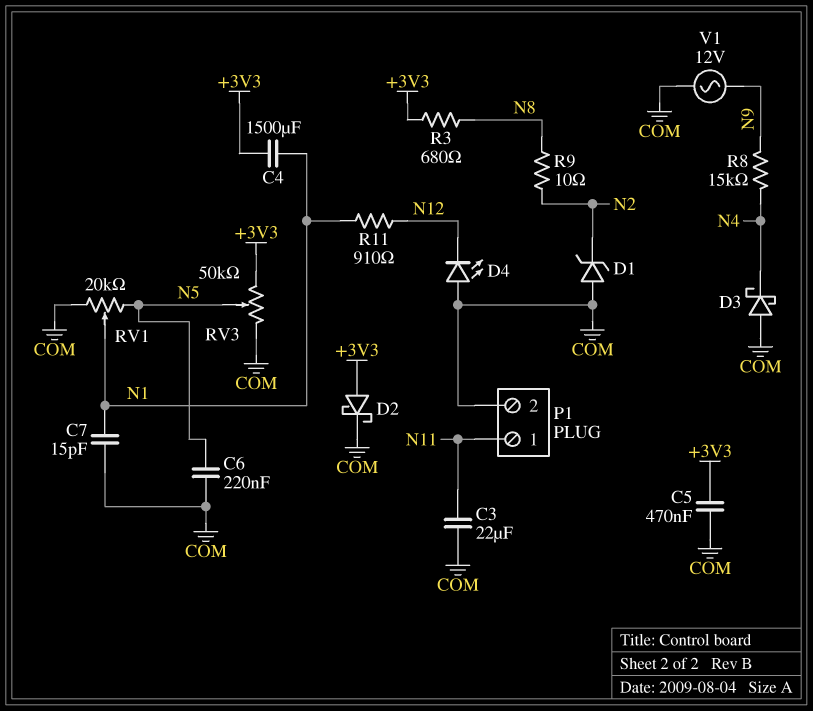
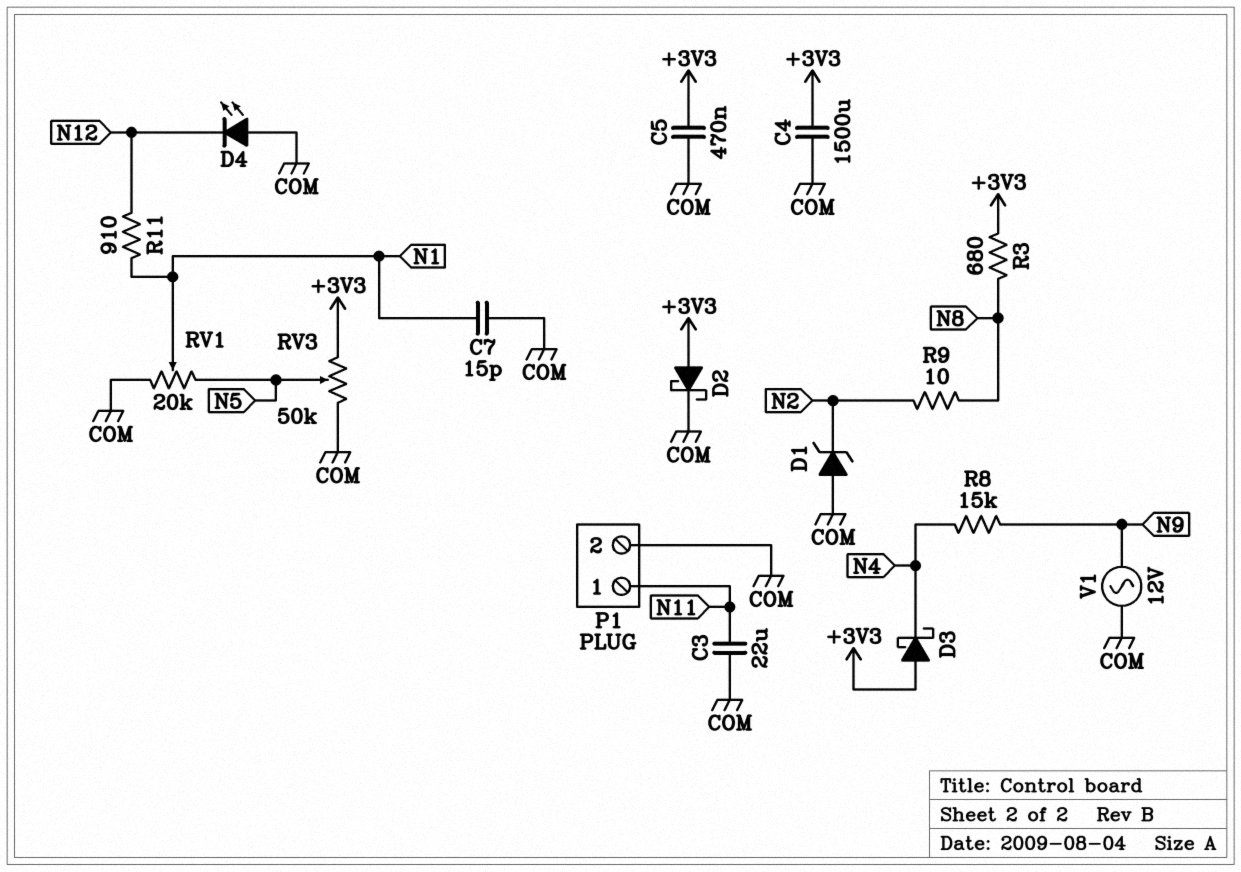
C4: 1500uF (+3V3, N1) -> 1500uF (+3V3, COM)
C6: 220nF (COM, N5) -> none
D3: schottky (A COM, K N4) -> schottky (A +3V3, K N4)

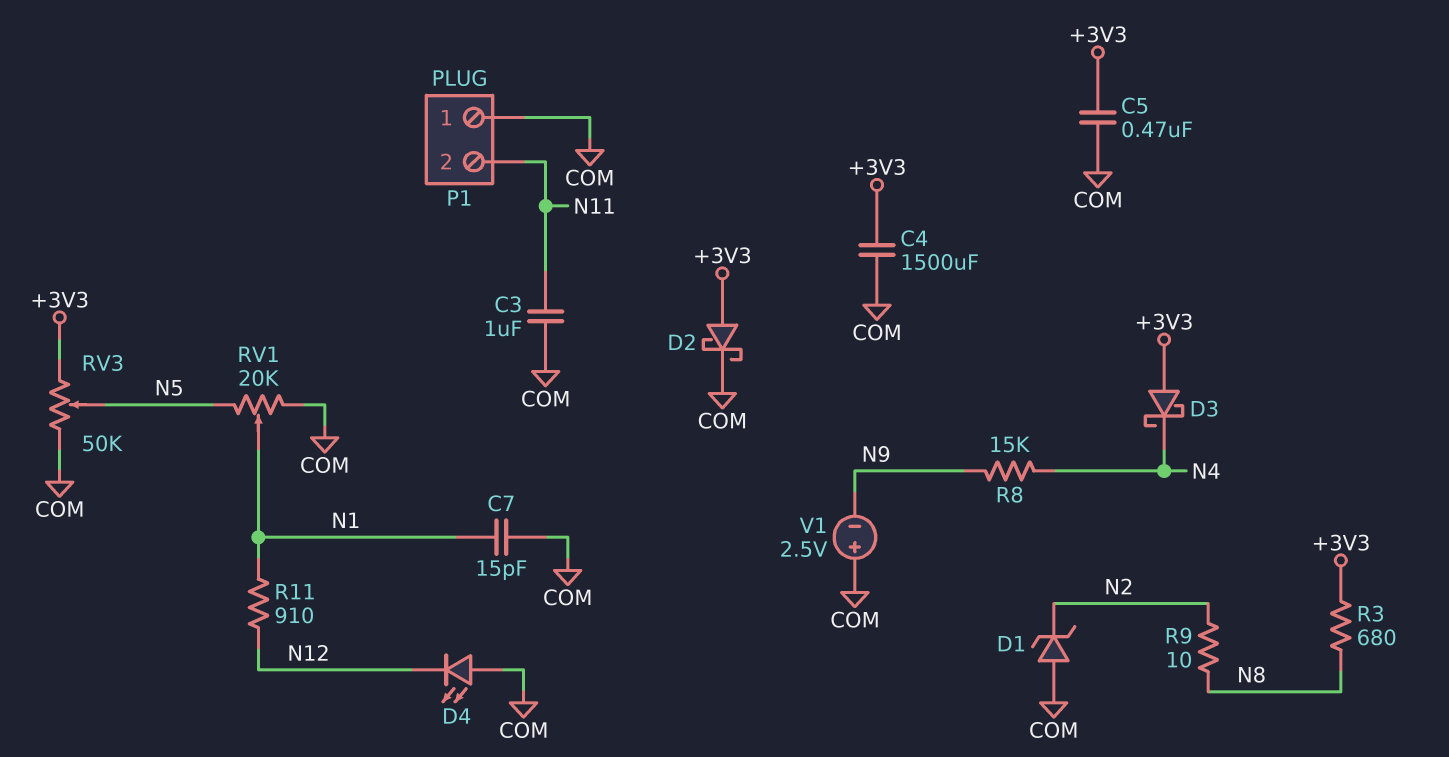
C3: 22uF (COM, N11) -> 1uF (COM, N11)
P1 pin 1: N11 -> COM
P1 pin 2: COM -> N11
V1: AC 12V (COM, N9) -> 2.5V (plus COM, minus N9)

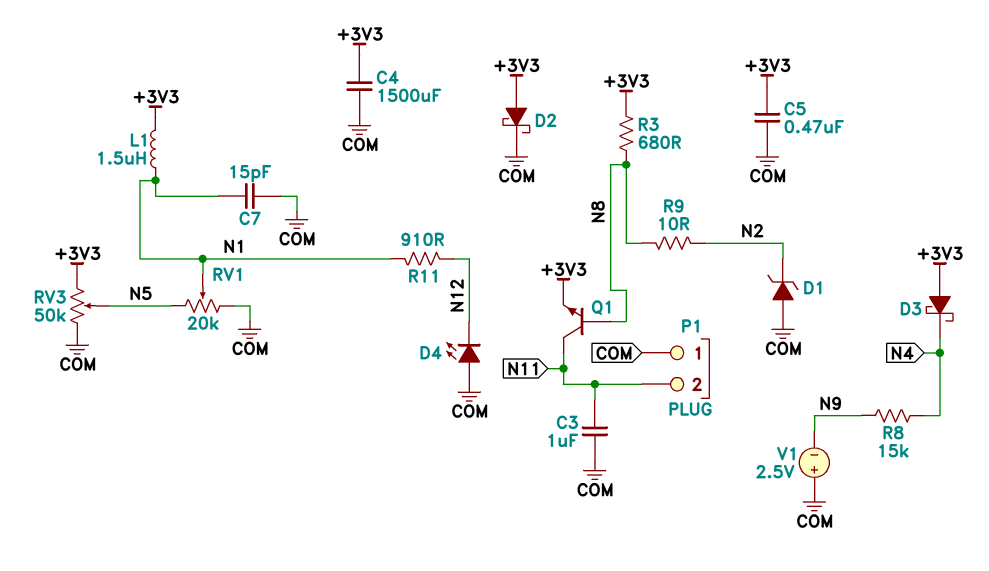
L1: none -> 1.5uH (+3V3, N1)
Q1: none -> NPN (B N8, C N11, E +3V3)

